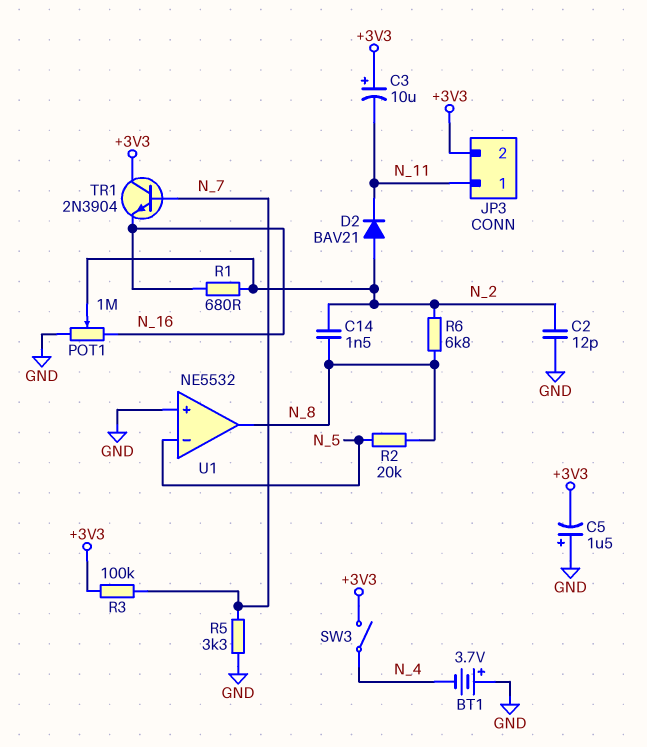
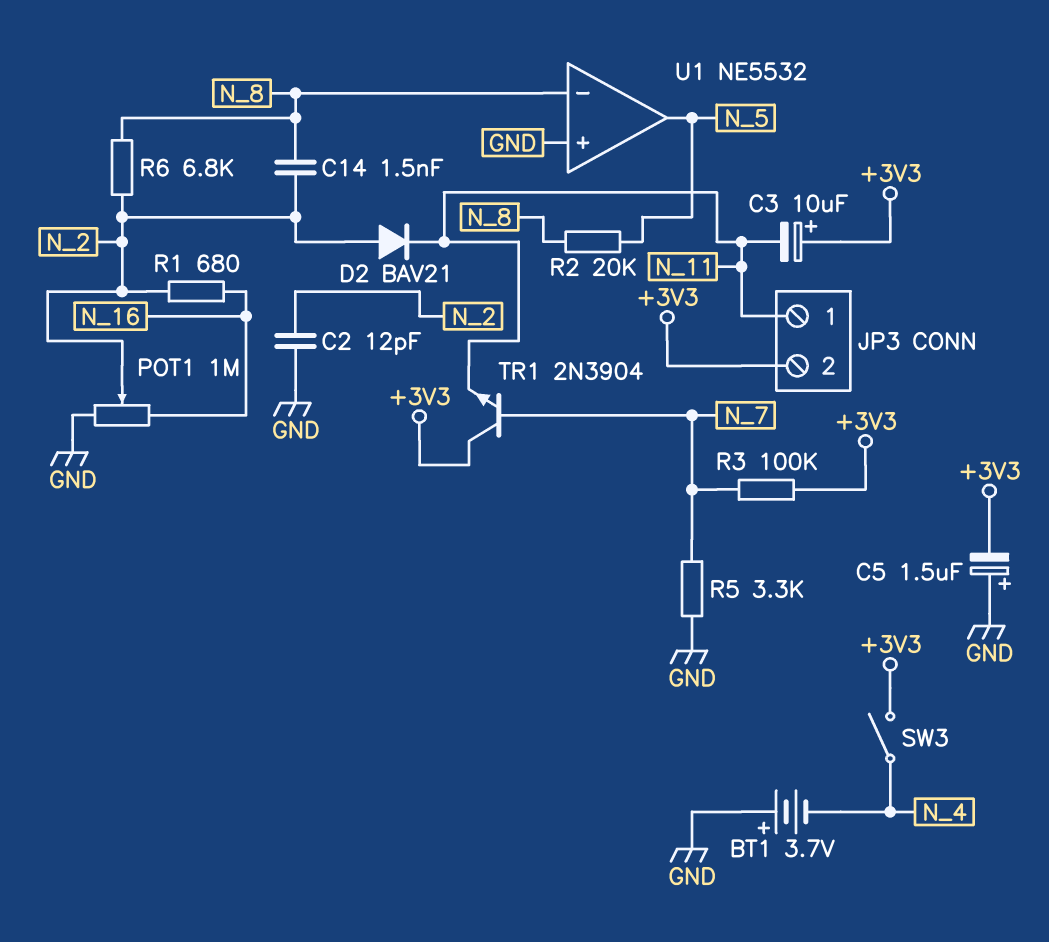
TR1: NPN 2N3904 (B N_7, C +3V3, E N_16) -> NPN 2N3904 (B N_7, C +3V3, E N_11)
U1 pin in-: N_5 -> N_8
U1 pin out: N_8 -> N_5

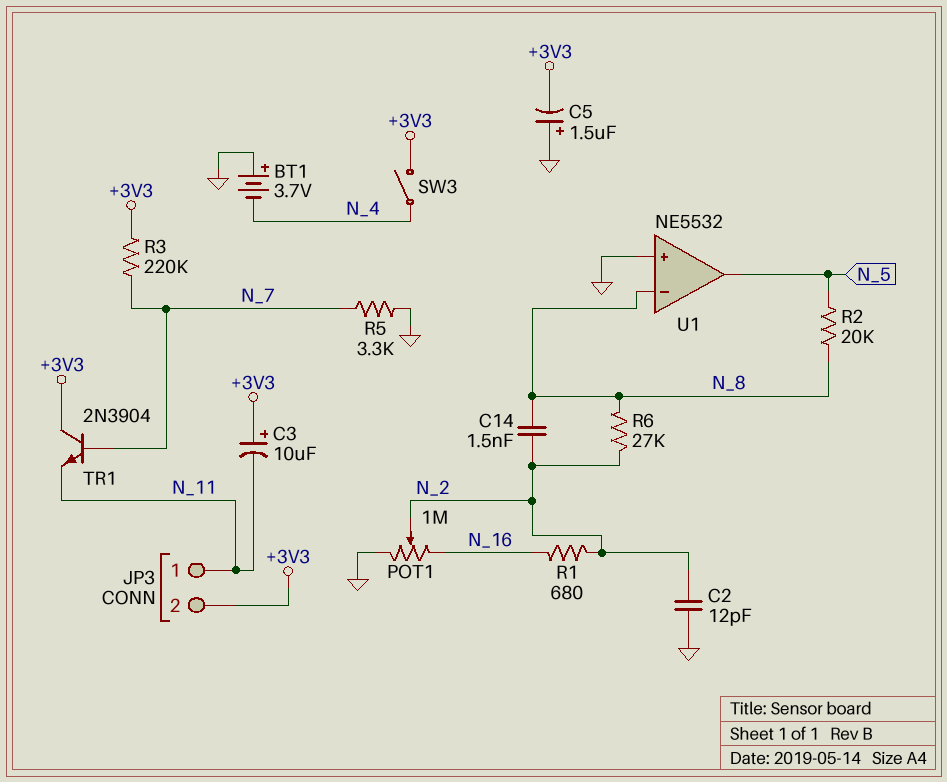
D2: diode BAV21 (A N_2, K N_11) -> none
R3: 100k (+3V3, N_7) -> 220k (+3V3, N_7)
R6: 6.8k (N_2, N_8) -> 27k (N_2, N_8)

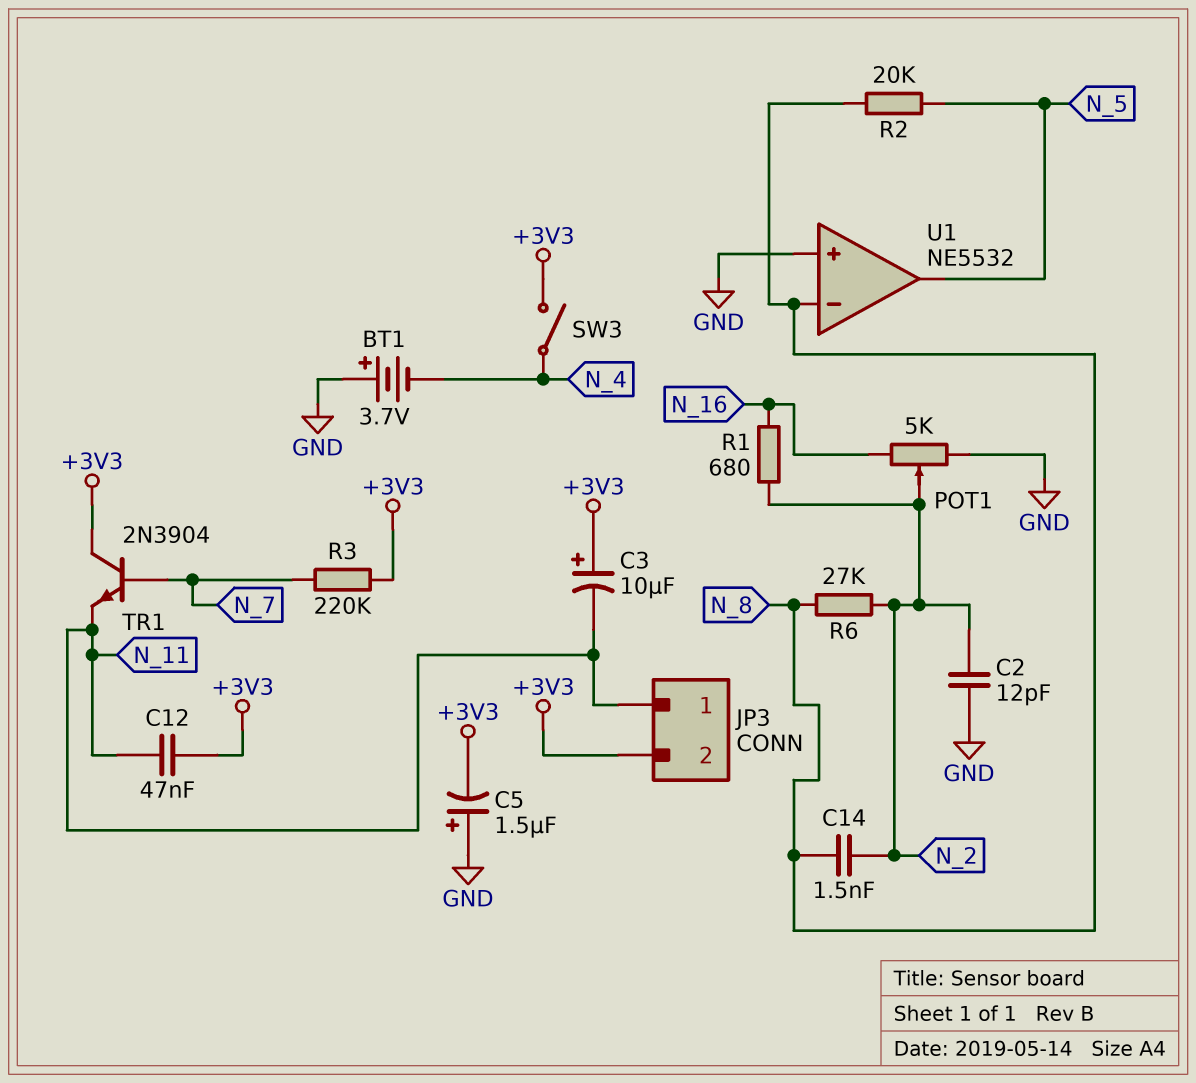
C12: none -> 47nF (+3V3, N_11)
POT1: 1M (GND, N_16, wiper N_2) -> 5k (GND, N_16, wiper N_2)
R5: 3.3k (GND, N_7) -> none

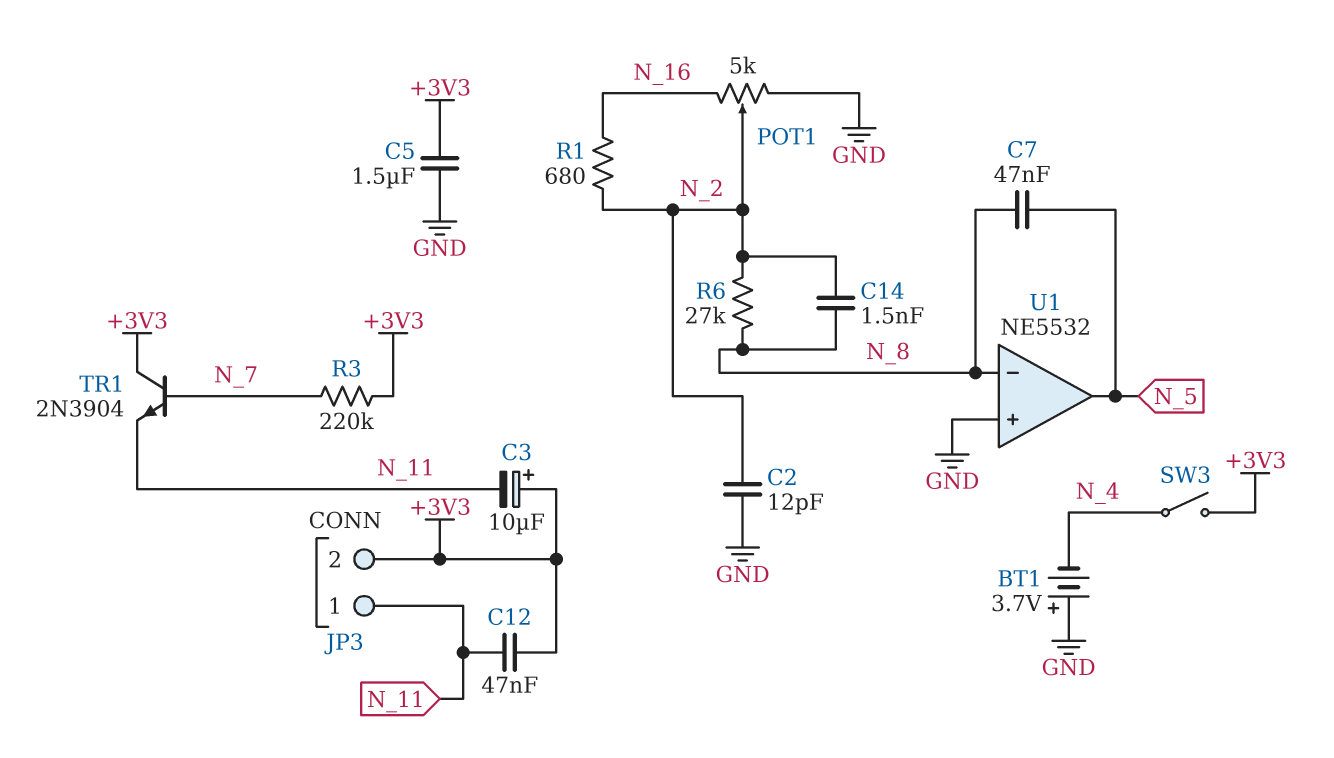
C5: 1.5uF (plus GND, minus +3V3) -> 1.5uF (+3V3, GND)
C7: none -> 47nF (N_5, N_8)
R2: 20k (N_5, N_8) -> none

